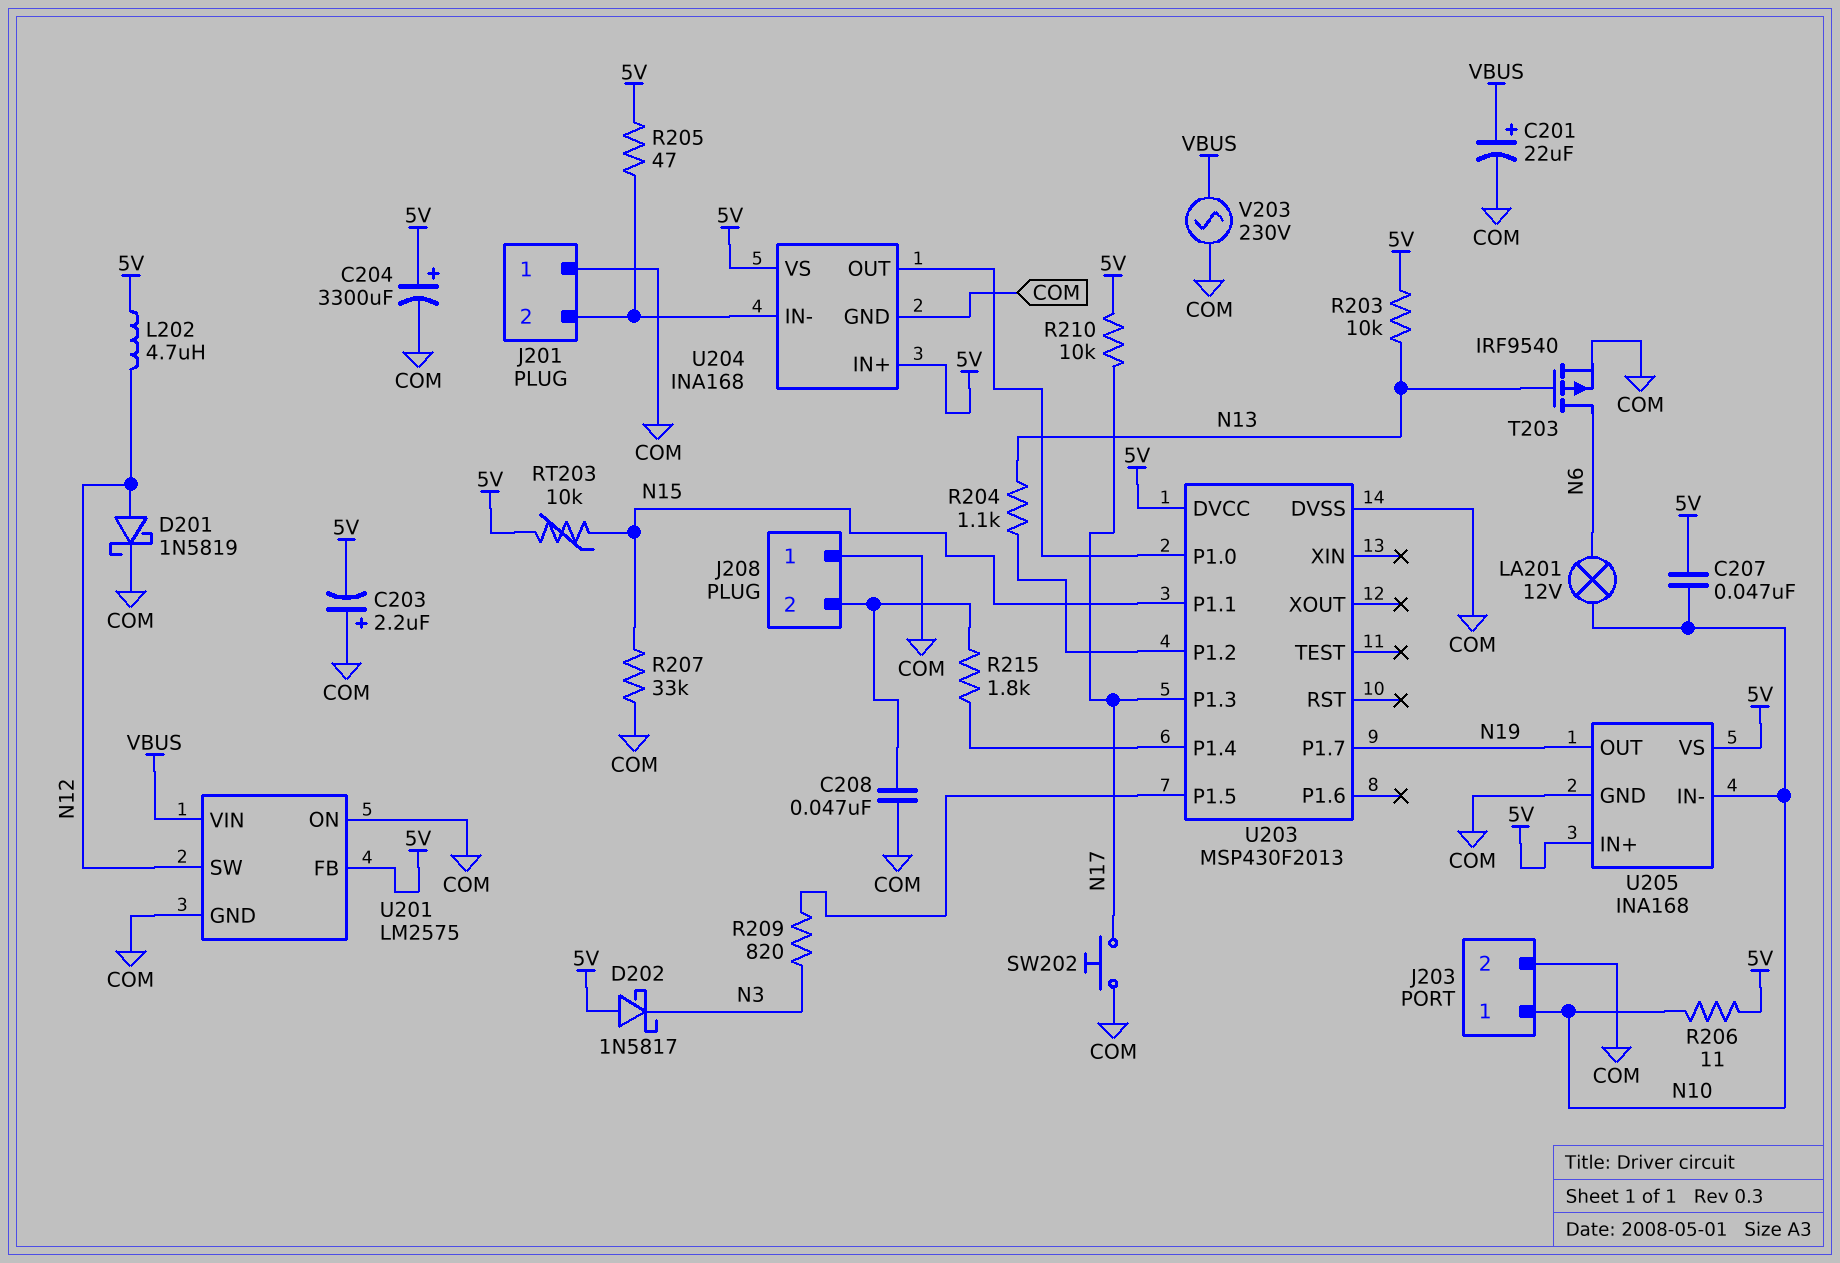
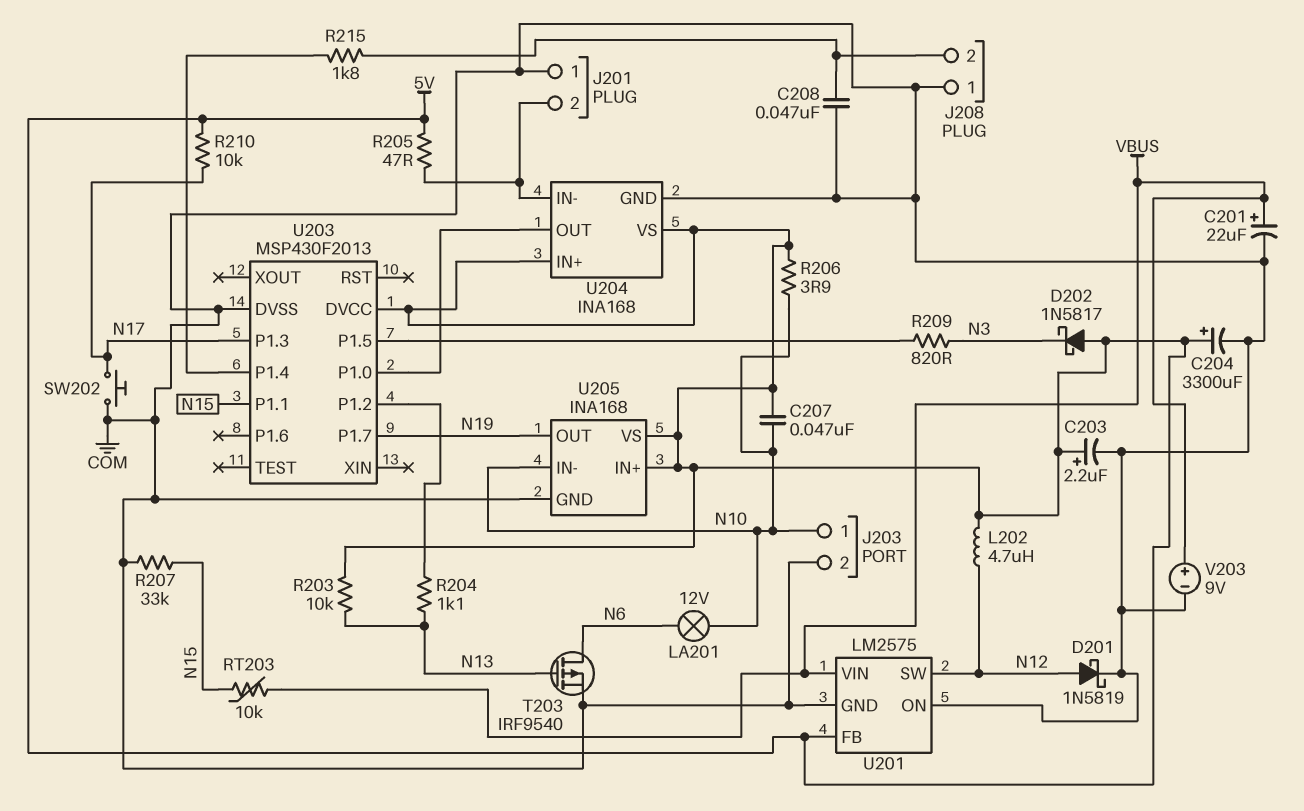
C203: 2.2uF (plus COM, minus 5V) -> 2.2uF (plus 5V, minus COM)
R206: 11 (5V, N10) -> 3.9 (5V, N10)
RT203: 10k (5V, N15) -> 10k (N15, VBUS)
V203: AC 230V (COM, VBUS) -> 9V (plus VBUS, minus COM)

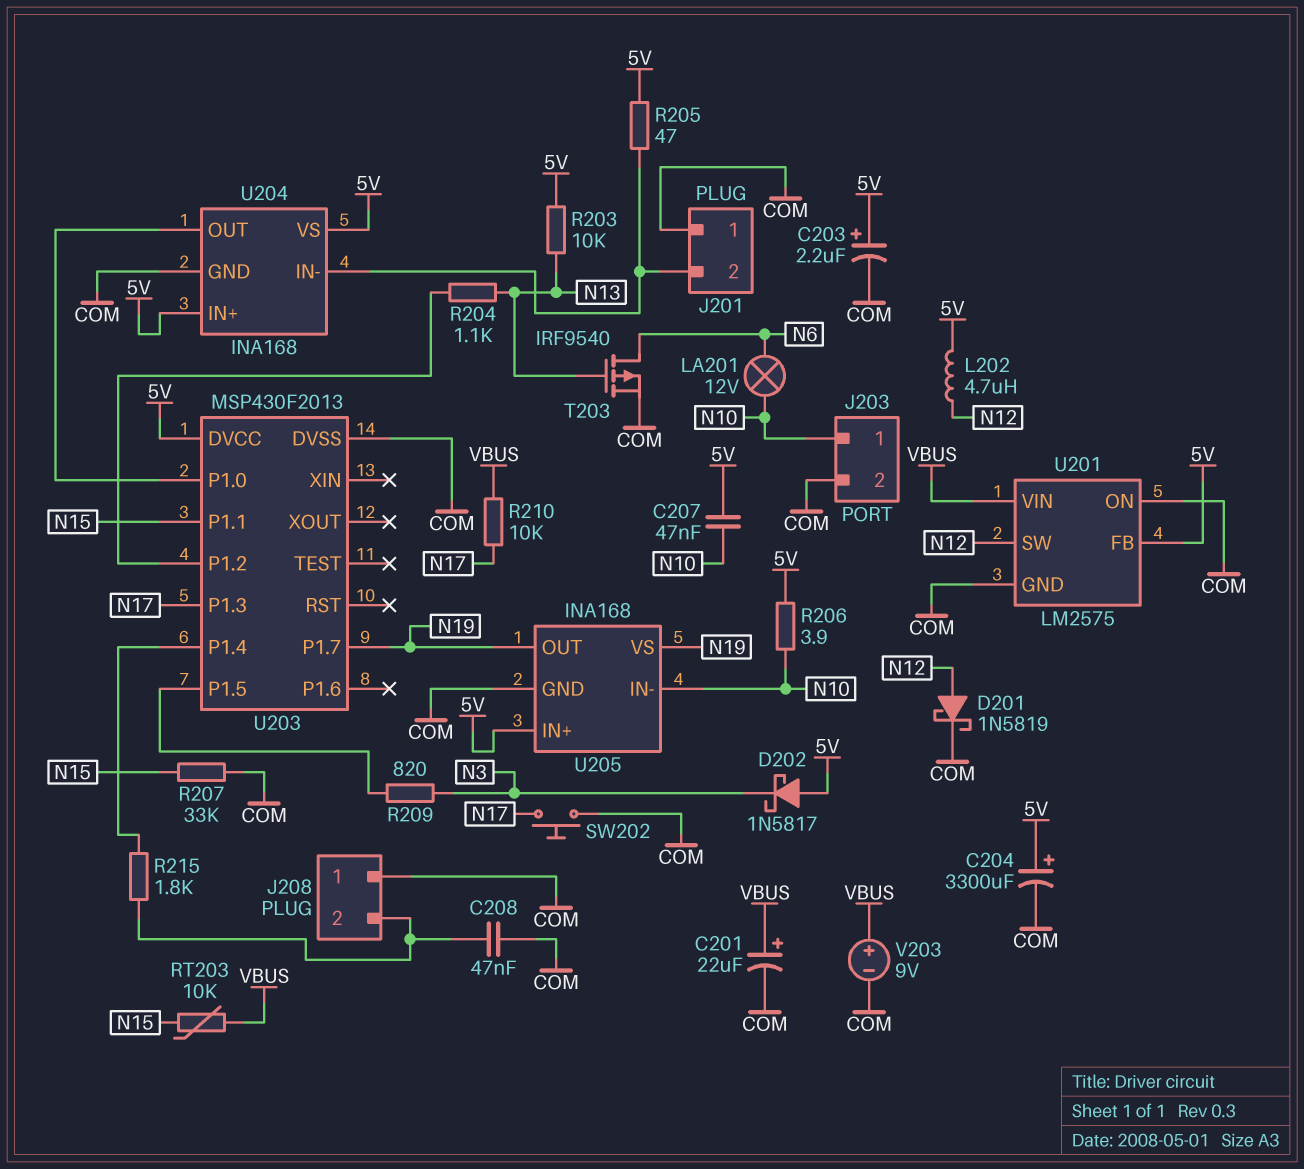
R210: 10k (5V, N17) -> 10k (N17, VBUS)
U205 pin VS: 5V -> N19

